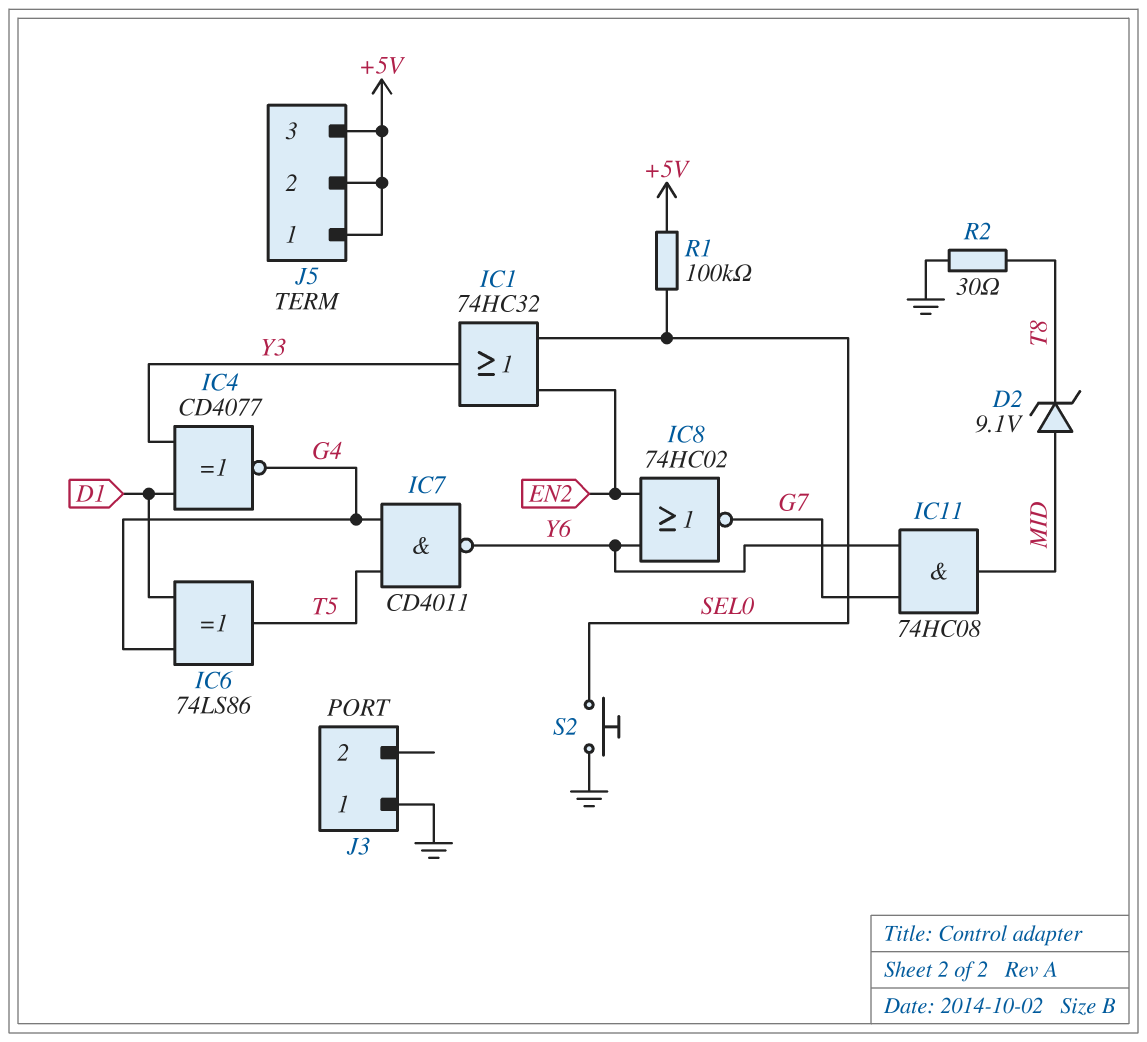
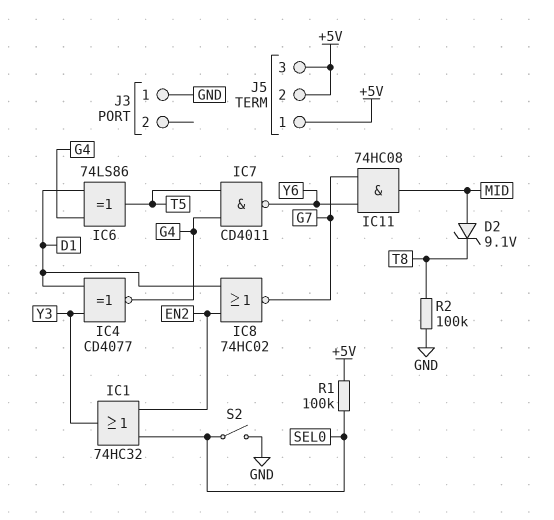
IC8: NOR 74HC02 (in EN2, in Y6, out G7) -> NOR 74HC02 (in D1, in EN2, out G7)
R2: 30 (GND, T8) -> 100k (GND, T8)
S2: button (GND, SEL0) -> switch (GND, SEL0)

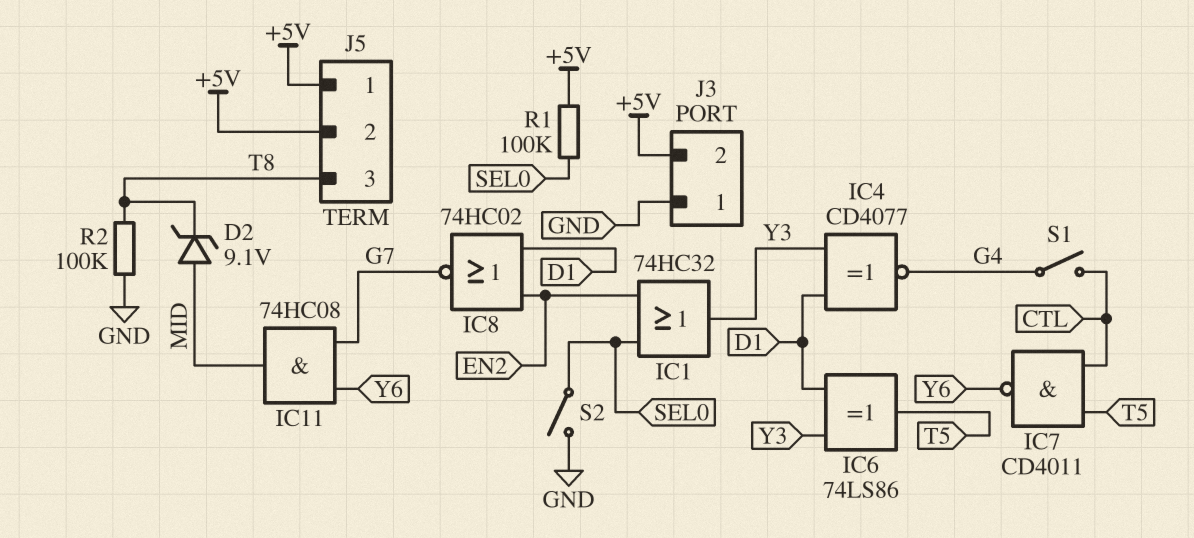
IC6: XOR 74LS86 (in D1, in G4, out T5) -> XOR 74LS86 (in D1, in Y3, out T5)
IC7: NAND CD4011 (in G4, in T5, out Y6) -> NAND CD4011 (in CTL, in T5, out Y6)
J3 pin 2: none -> +5V
J5 pin 3: +5V -> T8
S1: none -> switch (CTL, G4)

